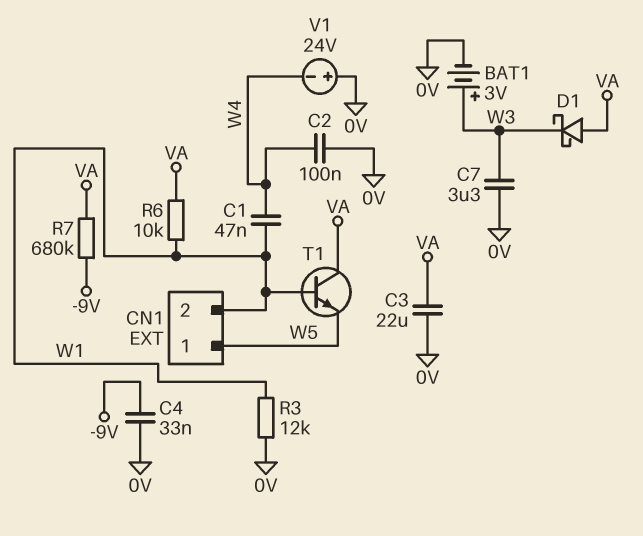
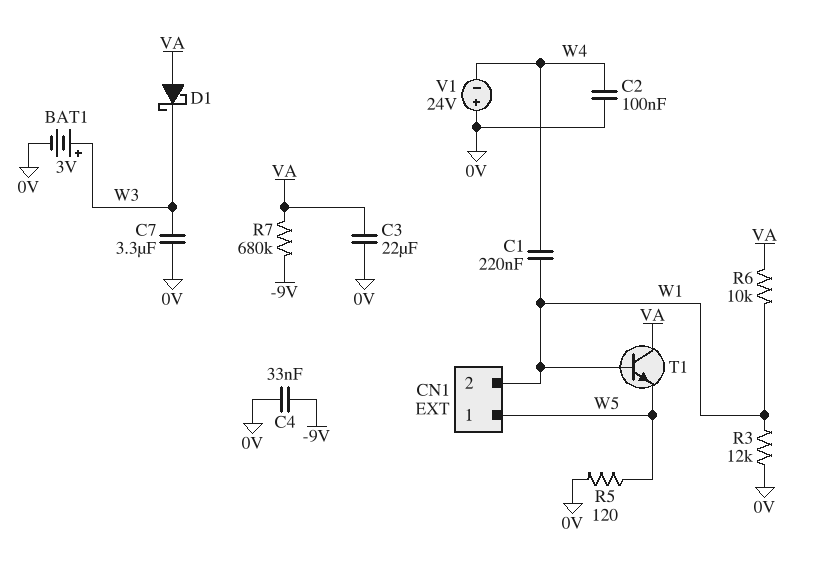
C1: 47nF (W1, W4) -> 220nF (W1, W4)
R5: none -> 120 (0V, W5)

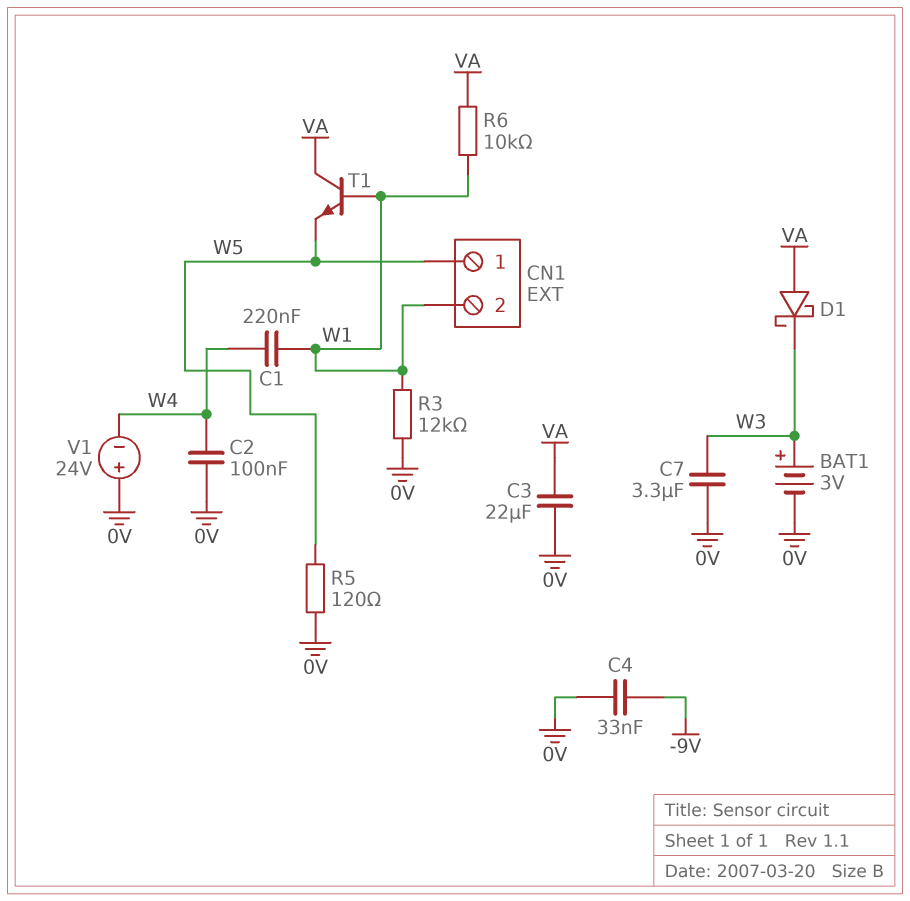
R7: 680k (-9V, VA) -> none

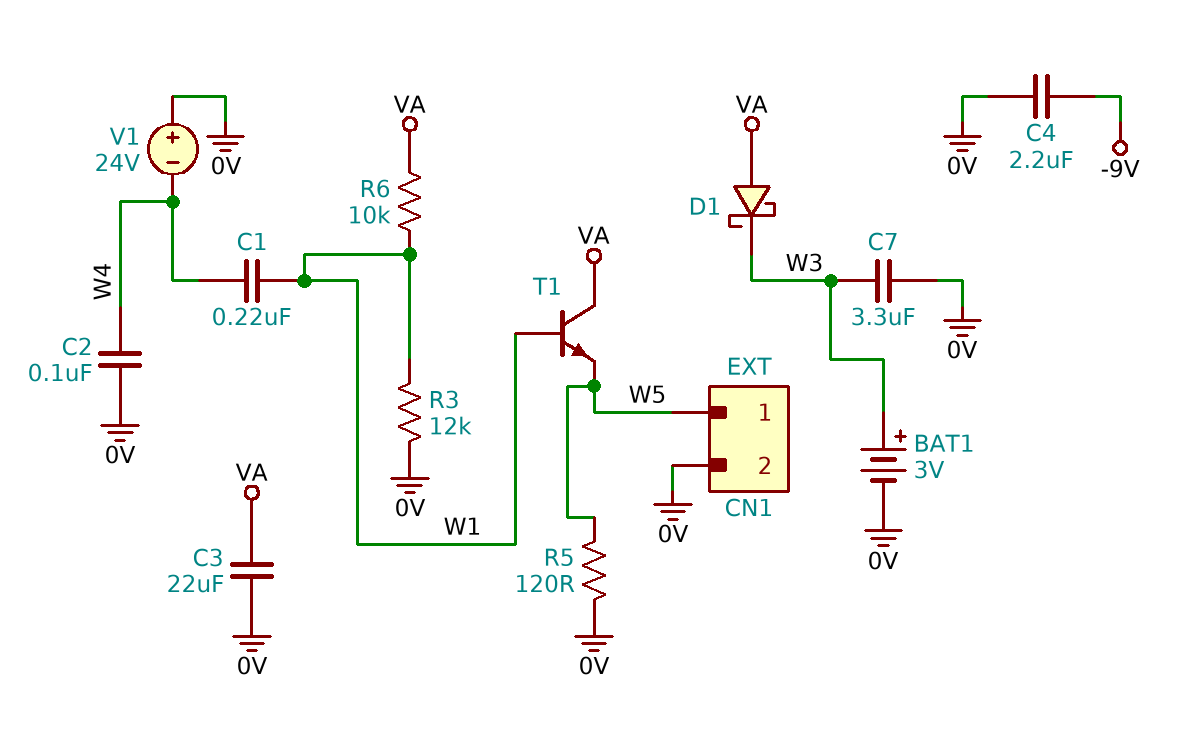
C4: 33nF (-9V, 0V) -> 2.2uF (-9V, 0V)
CN1 pin 2: W1 -> 0V

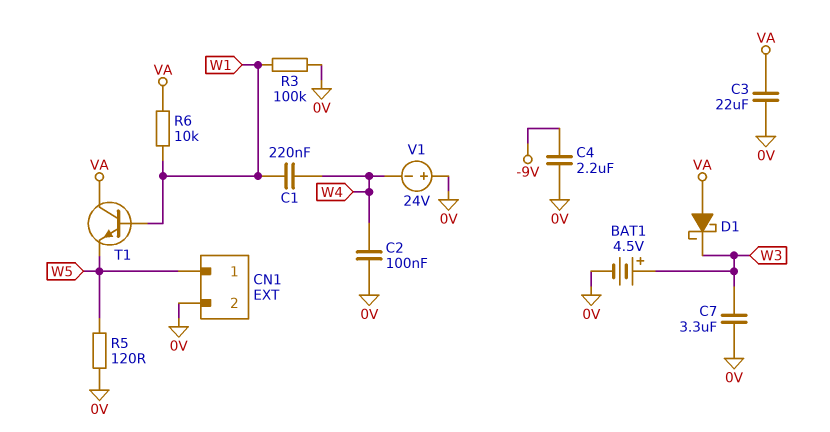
BAT1: 3V (plus W3, minus 0V) -> 4.5V (plus W3, minus 0V)
R3: 12k (0V, W1) -> 100k (0V, W1)

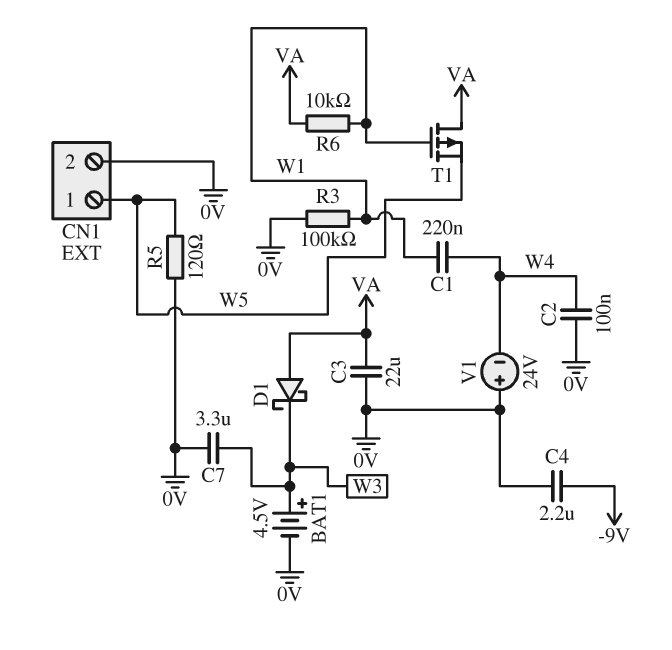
T1: NPN (B W1, C VA, E W5) -> PMOS (G W1, D VA, S W5)

